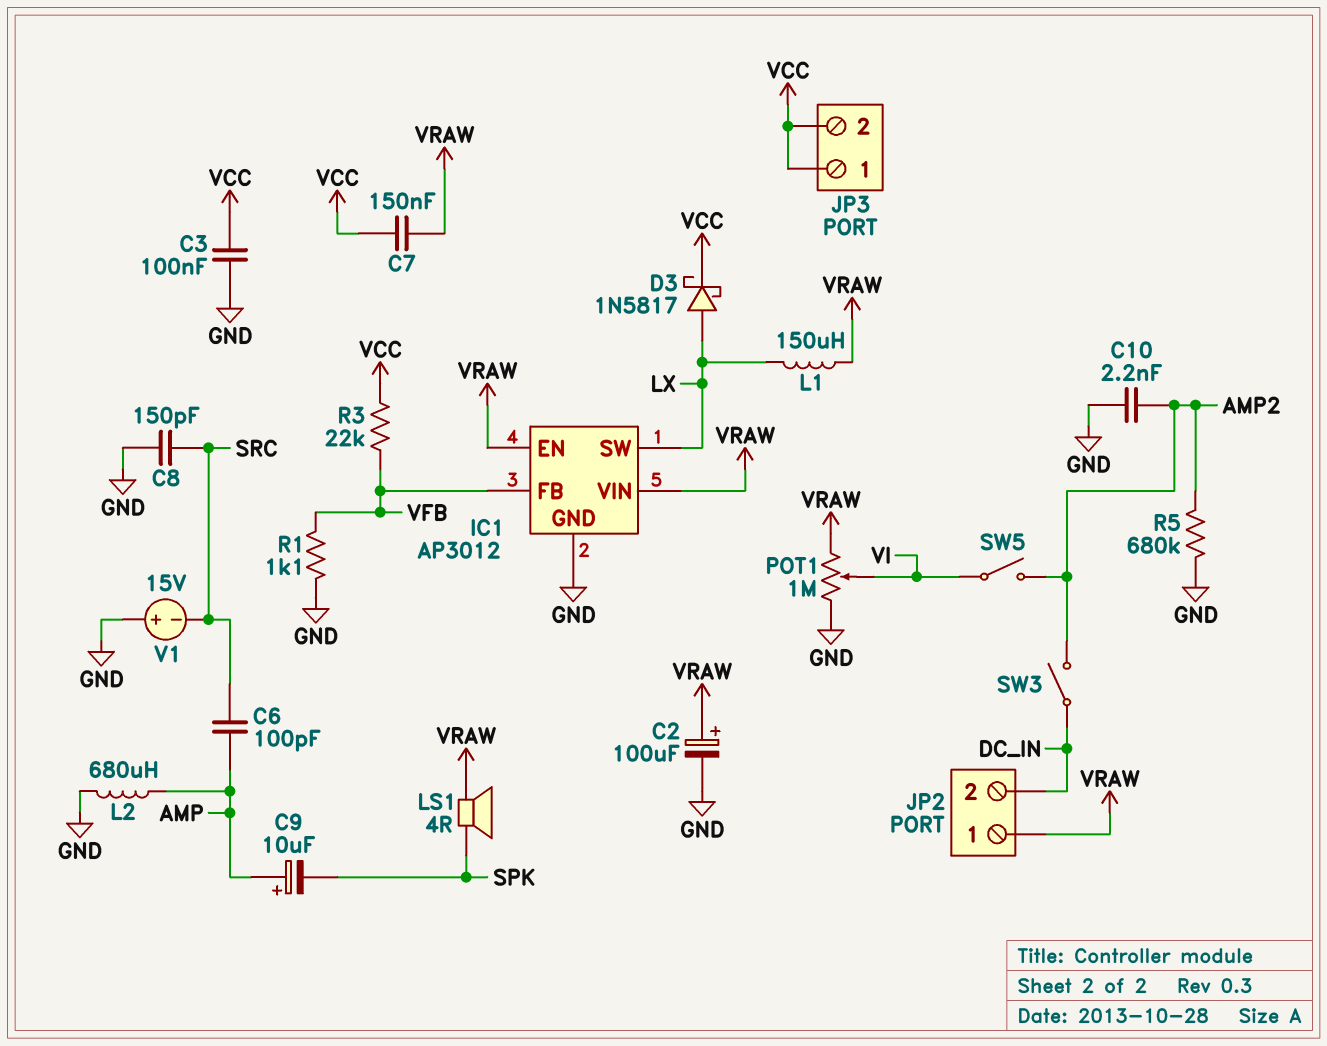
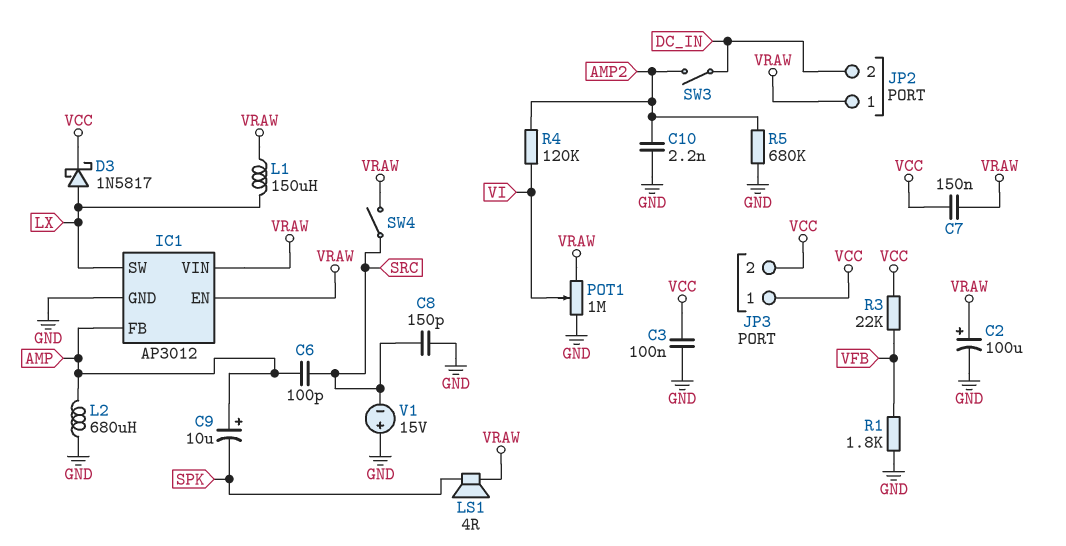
IC1 pin FB: VFB -> AMP
R1: 1.1k (GND, VFB) -> 1.8k (GND, VFB)
R4: none -> 120k (AMP2, VI)
SW4: none -> switch (SRC, VRAW)
SW5: switch (AMP2, VI) -> none

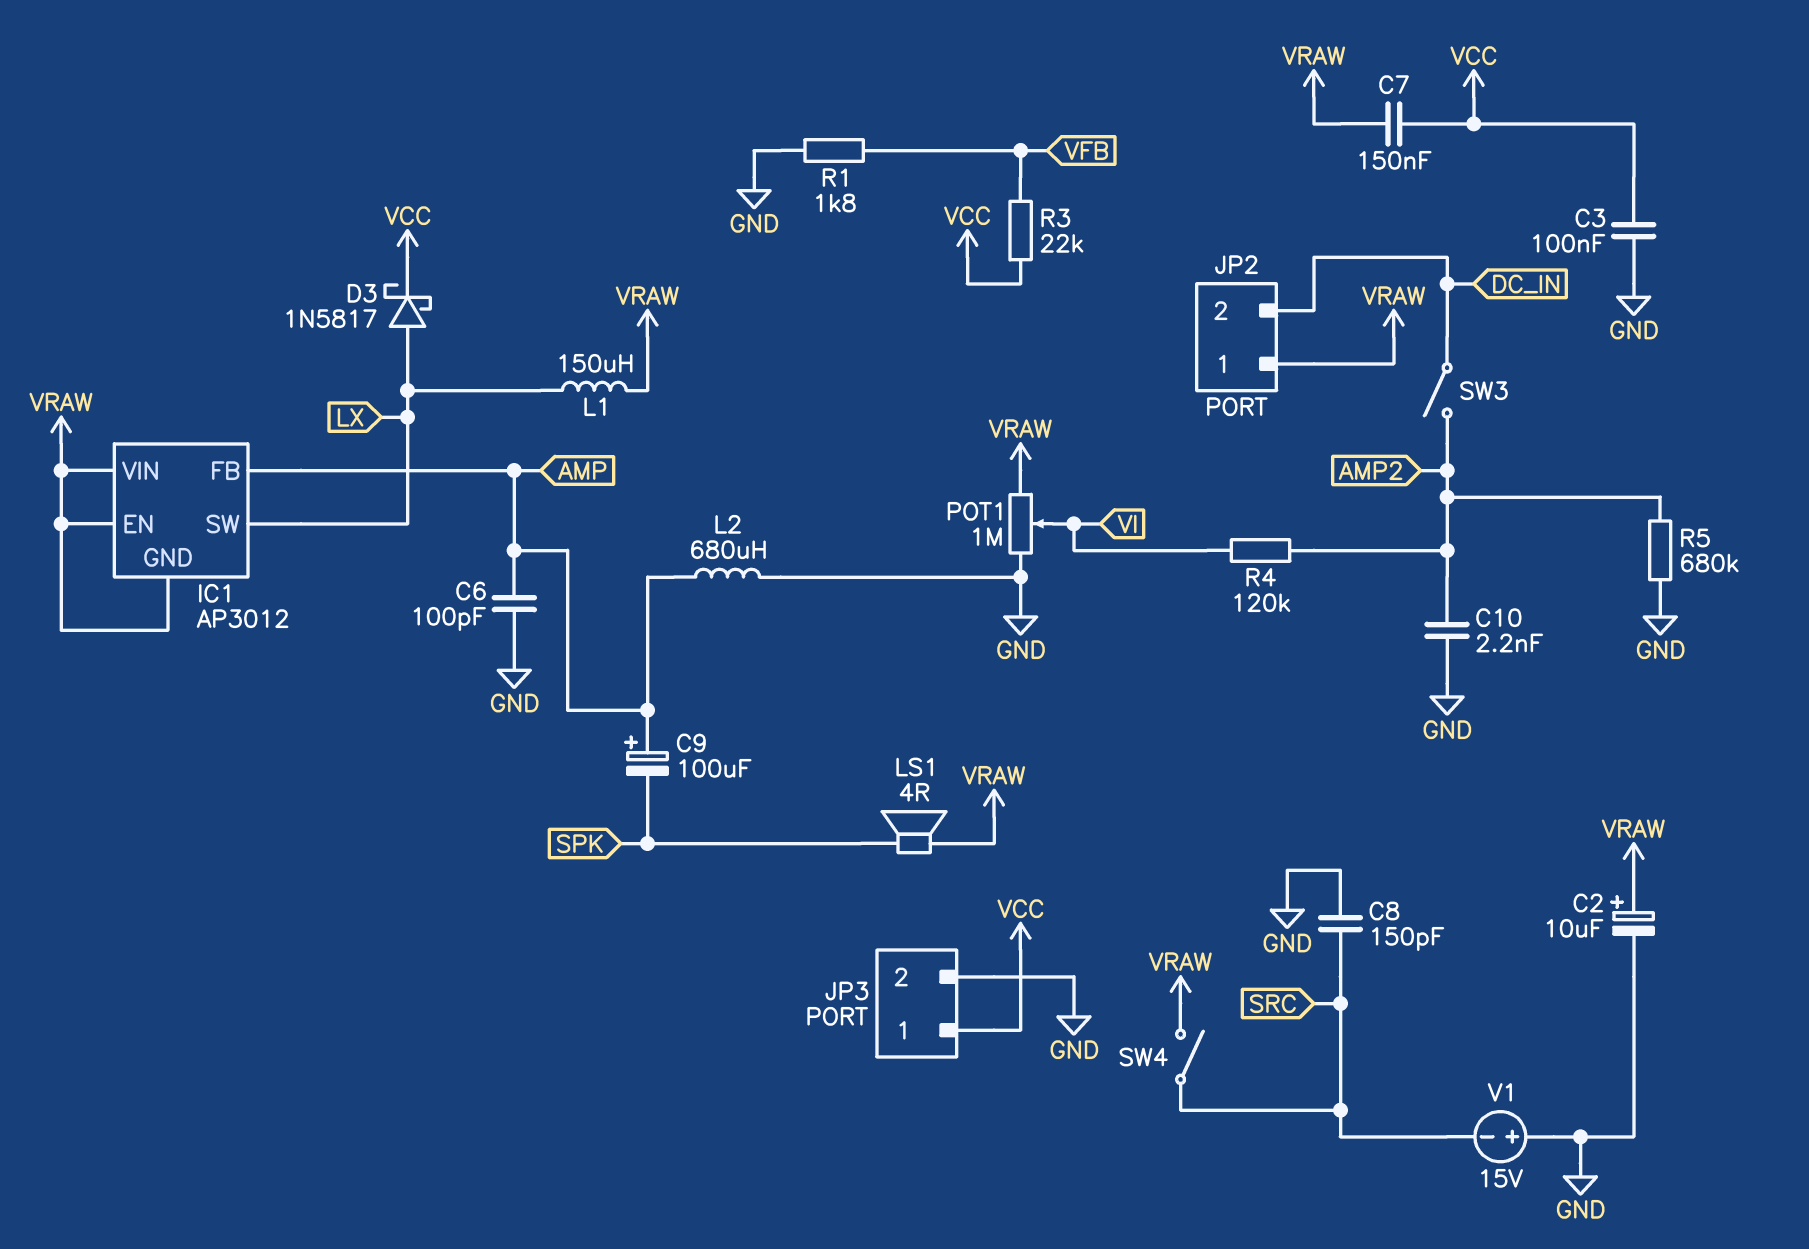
C2: 100uF (plus VRAW, minus GND) -> 10uF (plus VRAW, minus GND)
C6: 100pF (AMP, SRC) -> 100pF (AMP, GND)
C9: 10uF (plus AMP, minus SPK) -> 100uF (plus AMP, minus SPK)
IC1 pin GND: GND -> VRAW
JP3 pin 2: VCC -> GND

